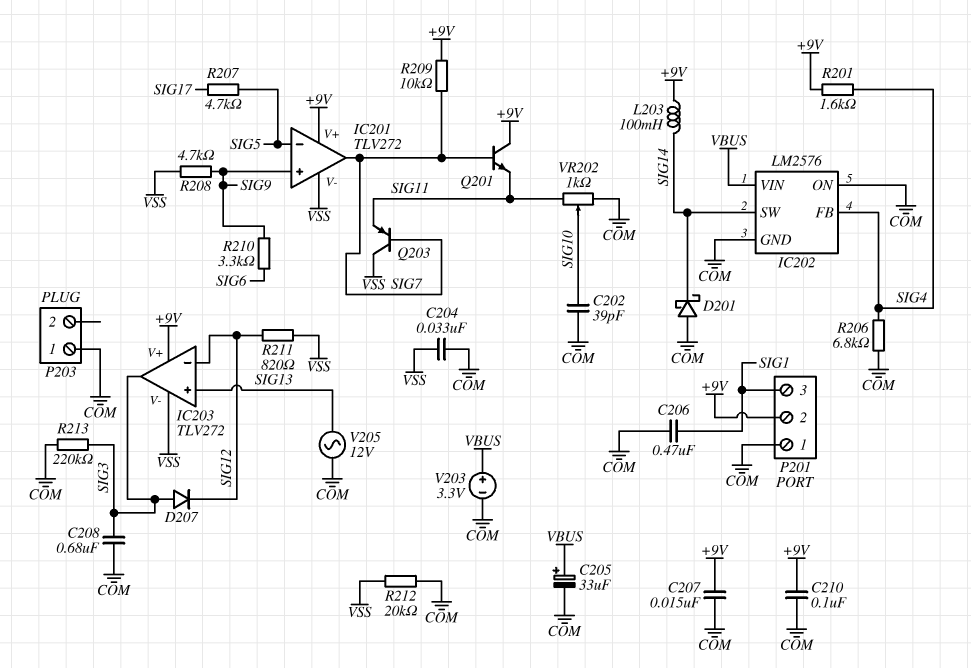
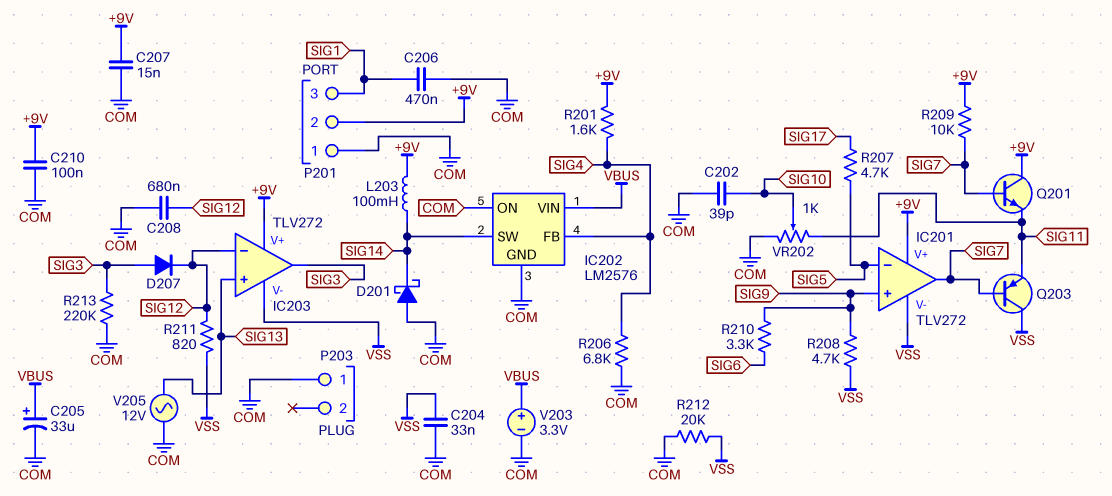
C208: 680nF (COM, SIG3) -> 680nF (COM, SIG12)

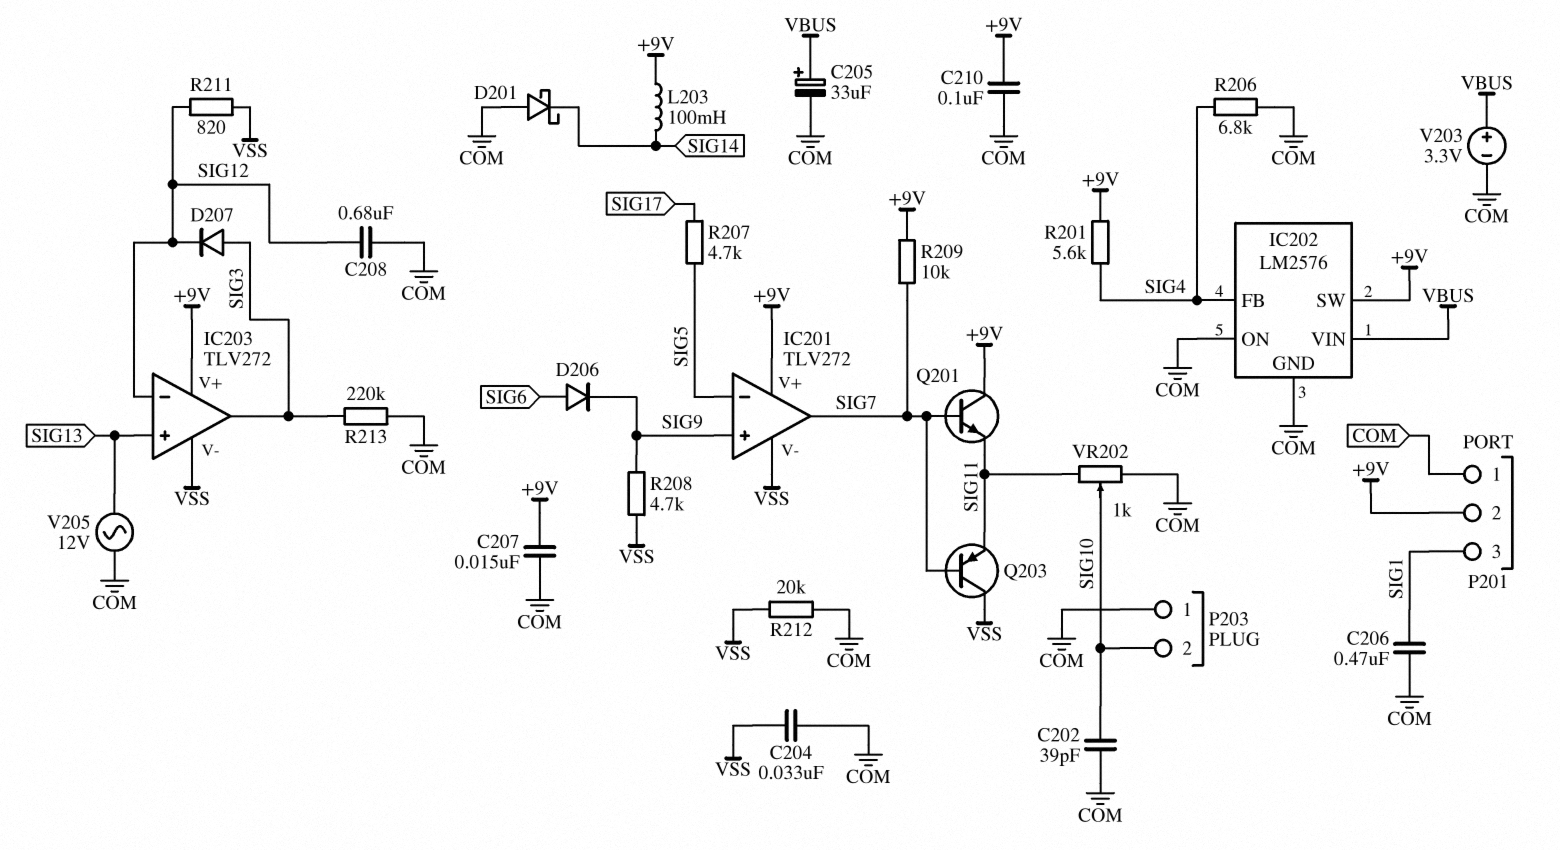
D206: none -> diode (A SIG6, K SIG9)
IC202 pin SW: SIG14 -> +9V
P203 pin 2: none -> SIG10
R201: 1.6k (+9V, SIG4) -> 5.6k (+9V, SIG4)
R210: 3.3k (SIG6, SIG9) -> none

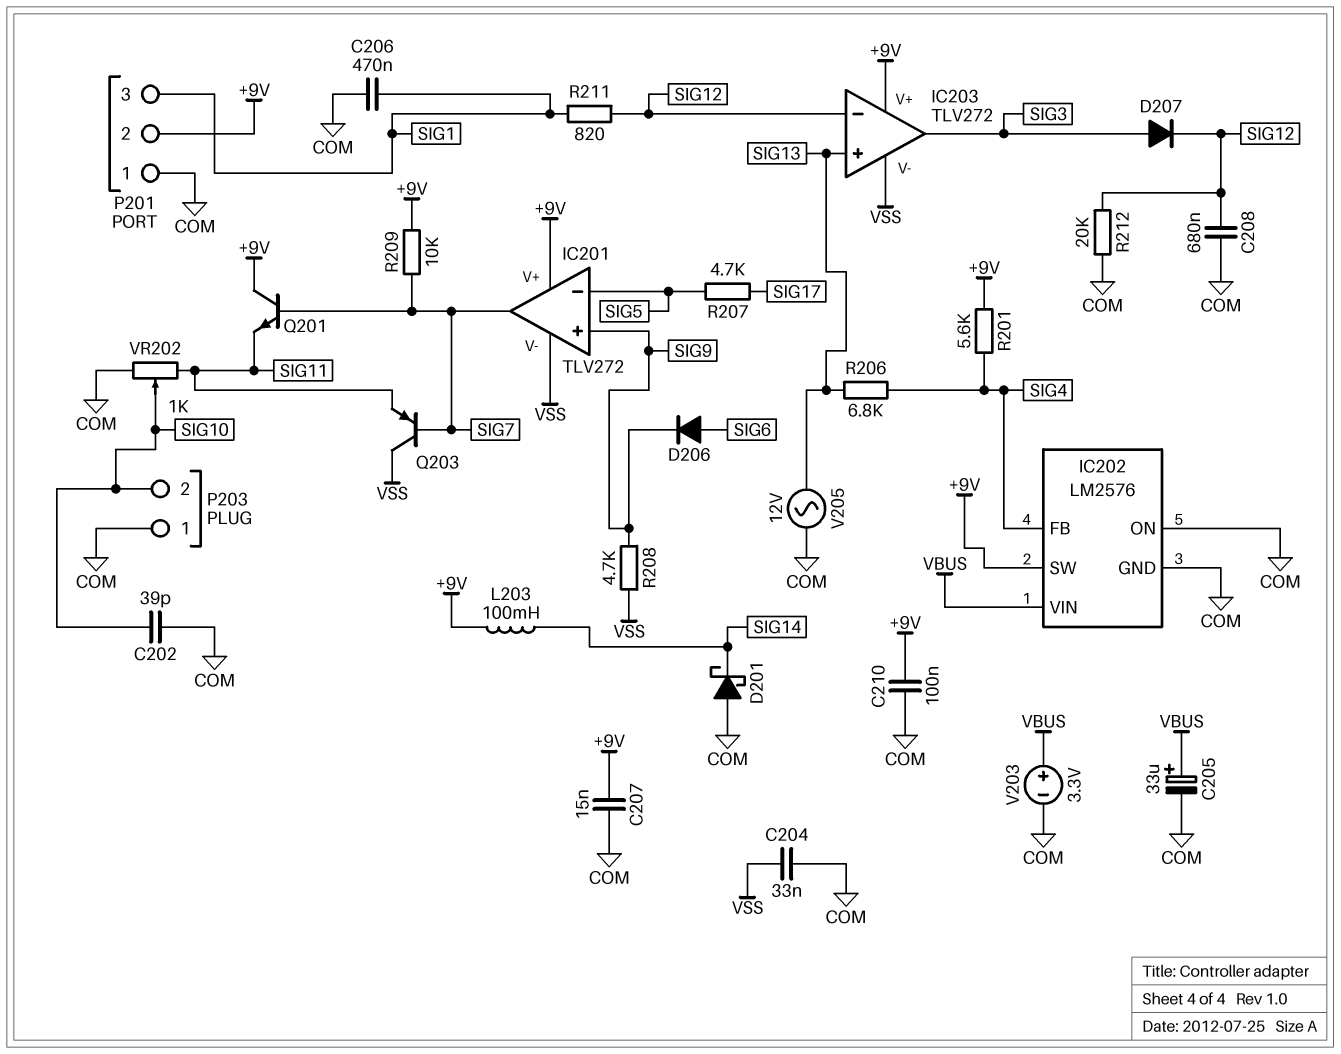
R206: 6.8k (COM, SIG4) -> 6.8k (SIG4, SIG13)
R211: 820 (SIG12, VSS) -> 820 (SIG1, SIG12)
R212: 20k (COM, VSS) -> 20k (COM, SIG12)
R213: 220k (COM, SIG3) -> none

